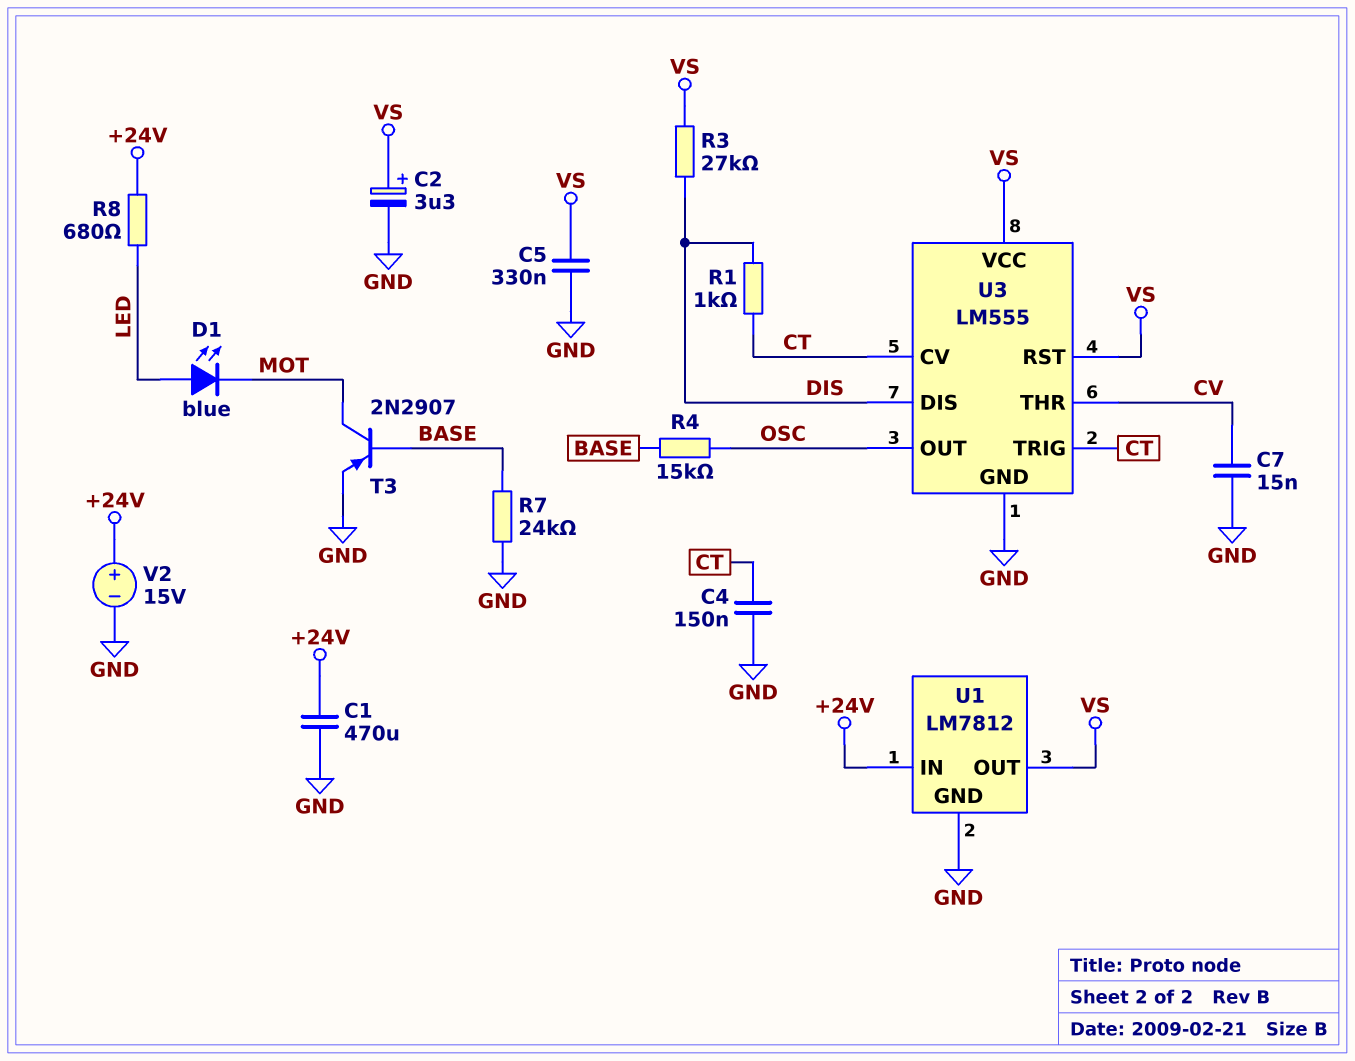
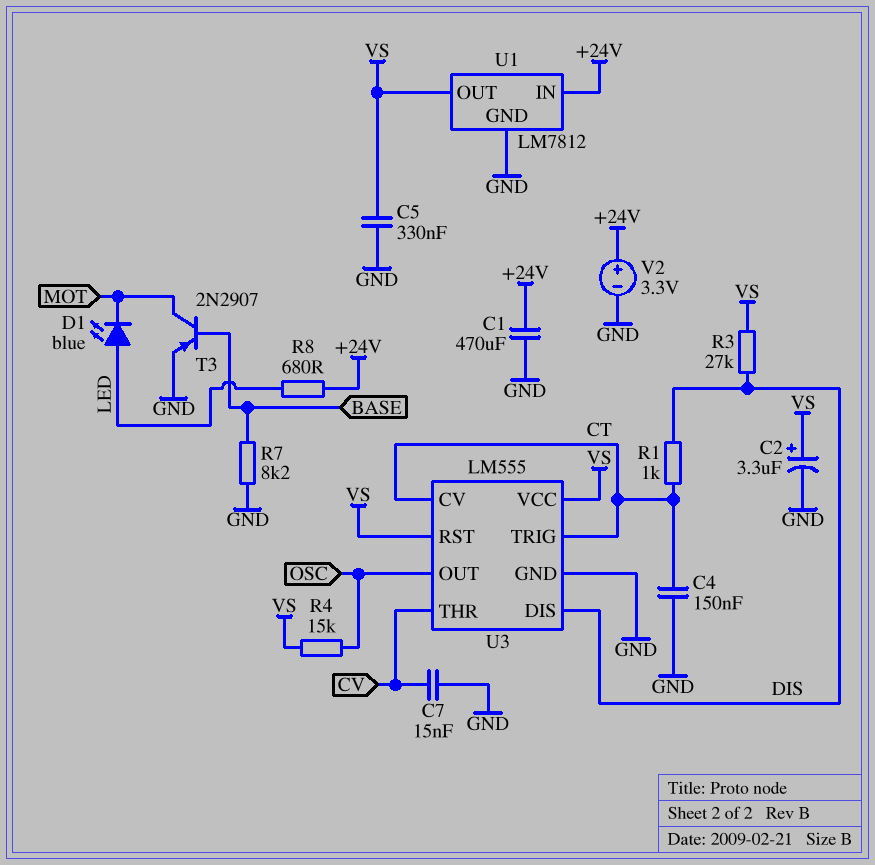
R4: 15k (BASE, OSC) -> 15k (OSC, VS)
R7: 24k (BASE, GND) -> 8.2k (BASE, GND)
V2: 15V (plus +24V, minus GND) -> 3.3V (plus +24V, minus GND)

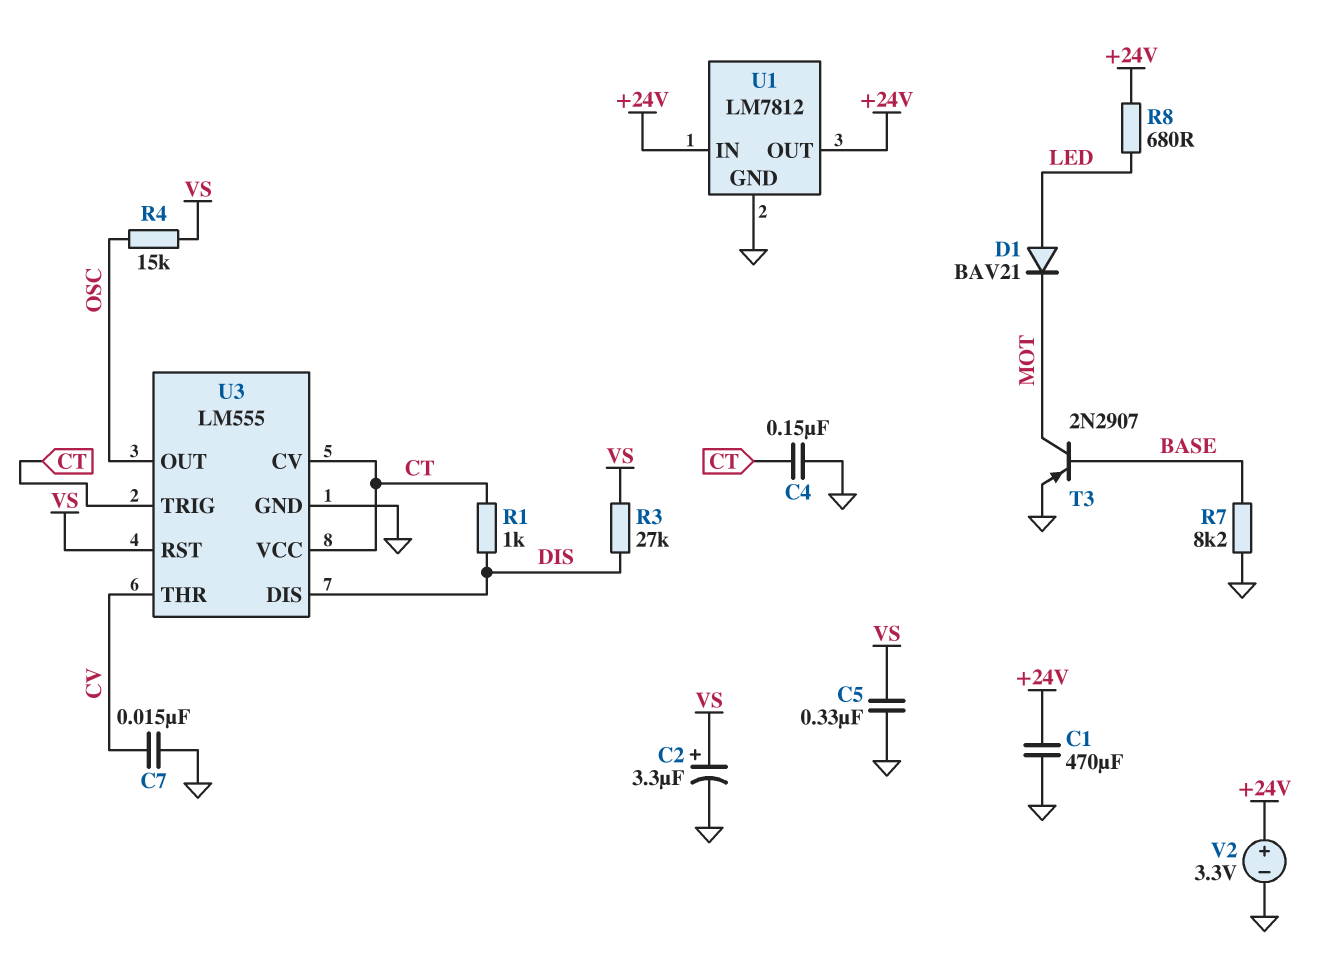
D1: LED blue (A LED, K MOT) -> diode BAV21 (A LED, K MOT)
U1 pin OUT: VS -> +24V
U3 pin VCC: VS -> CT

